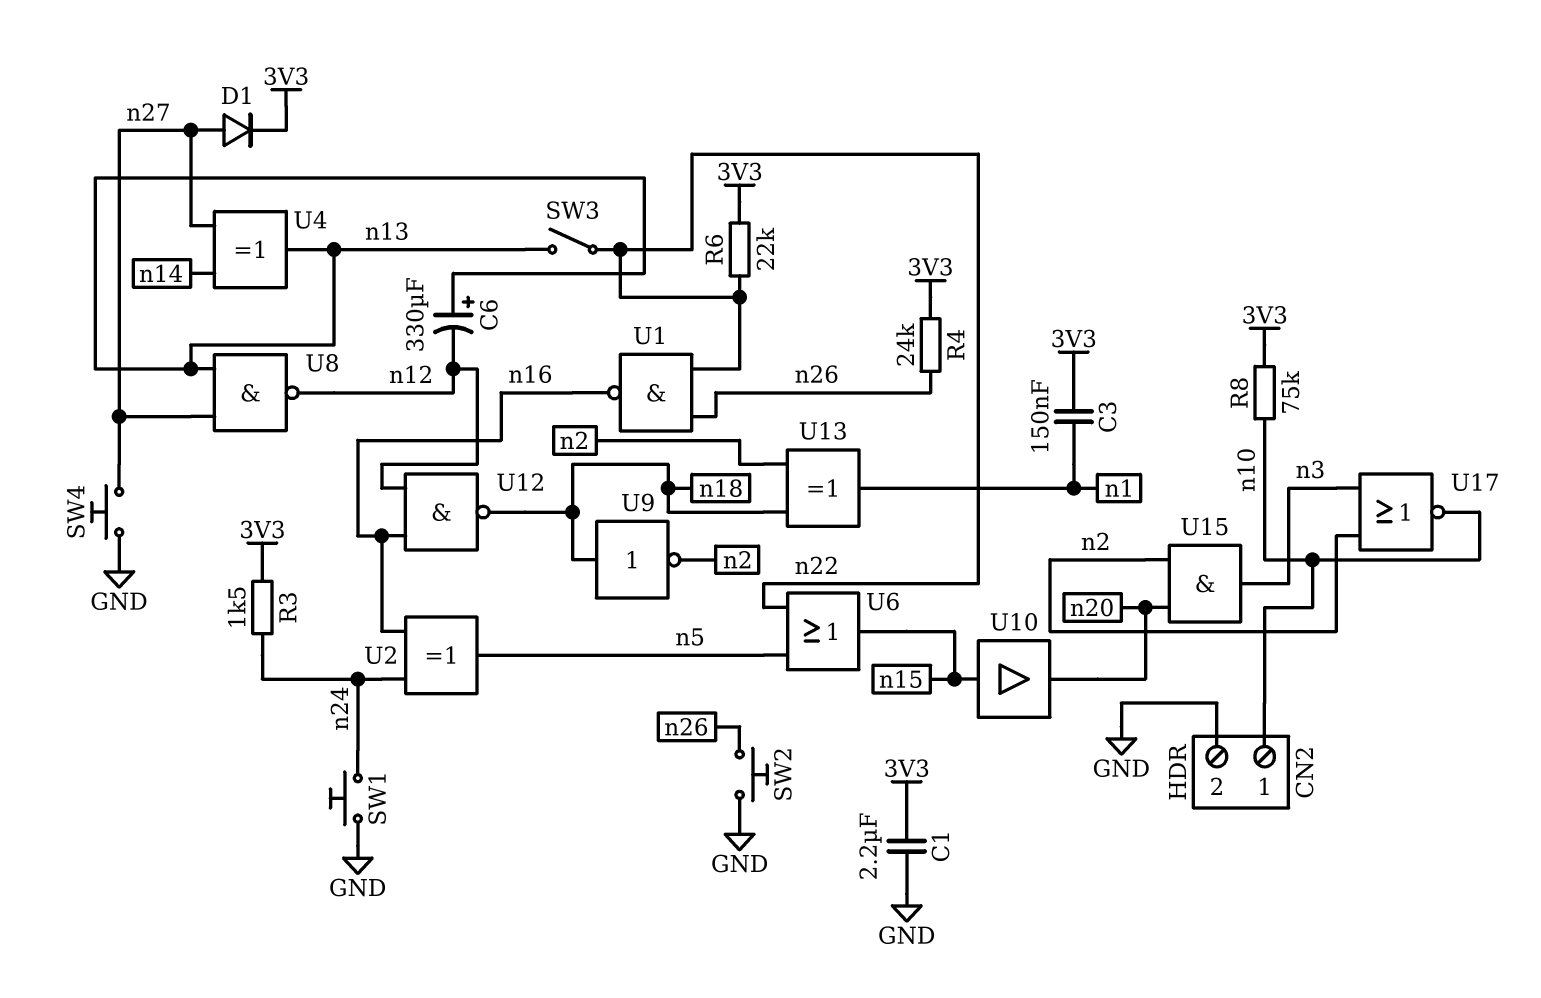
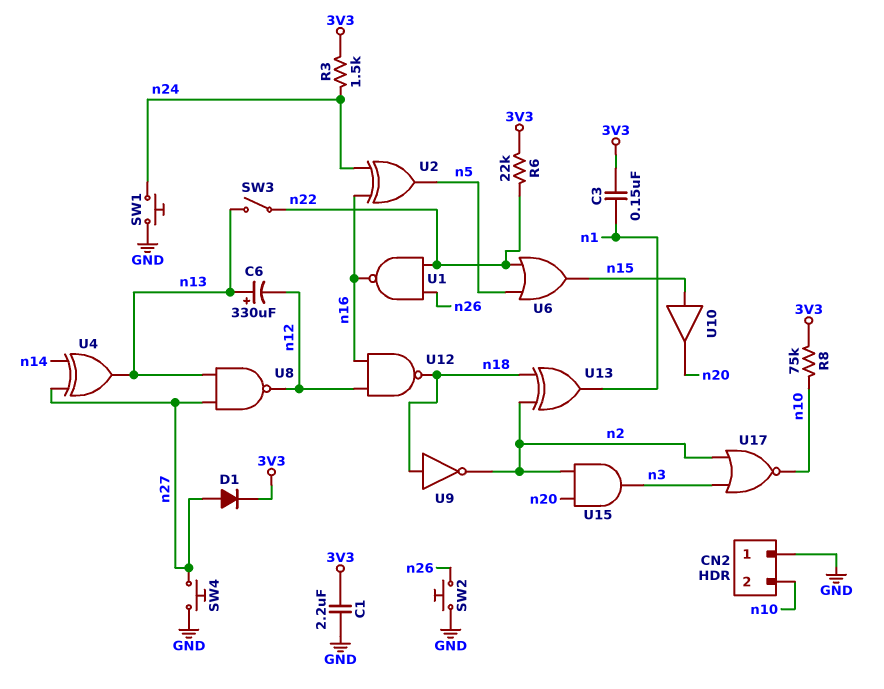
CN2 pin 1: n10 -> GND
CN2 pin 2: GND -> n10
R4: 24k (3V3, n26) -> none

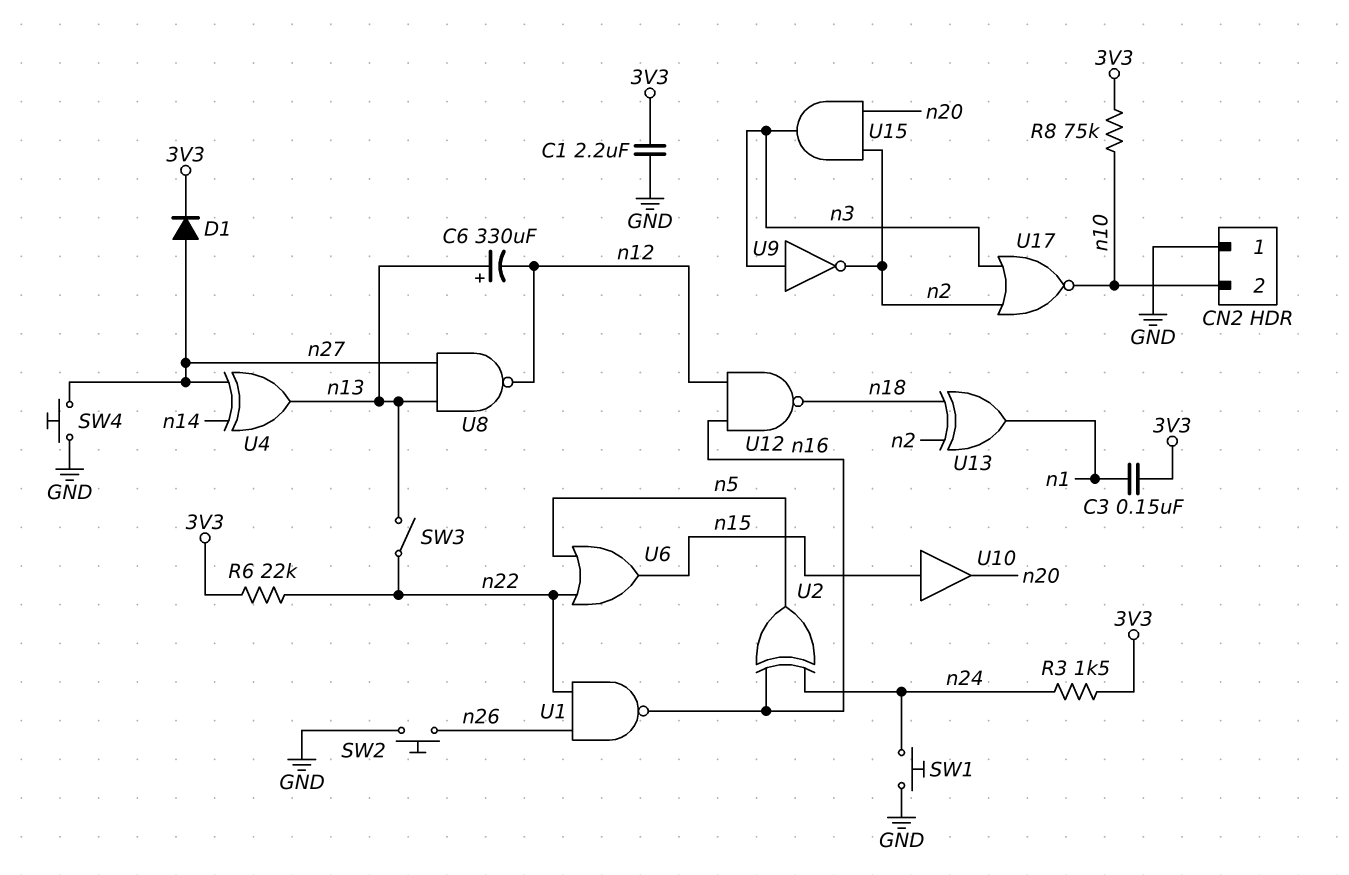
U9: NOT (in n18, out n2) -> NOT (in n3, out n2)

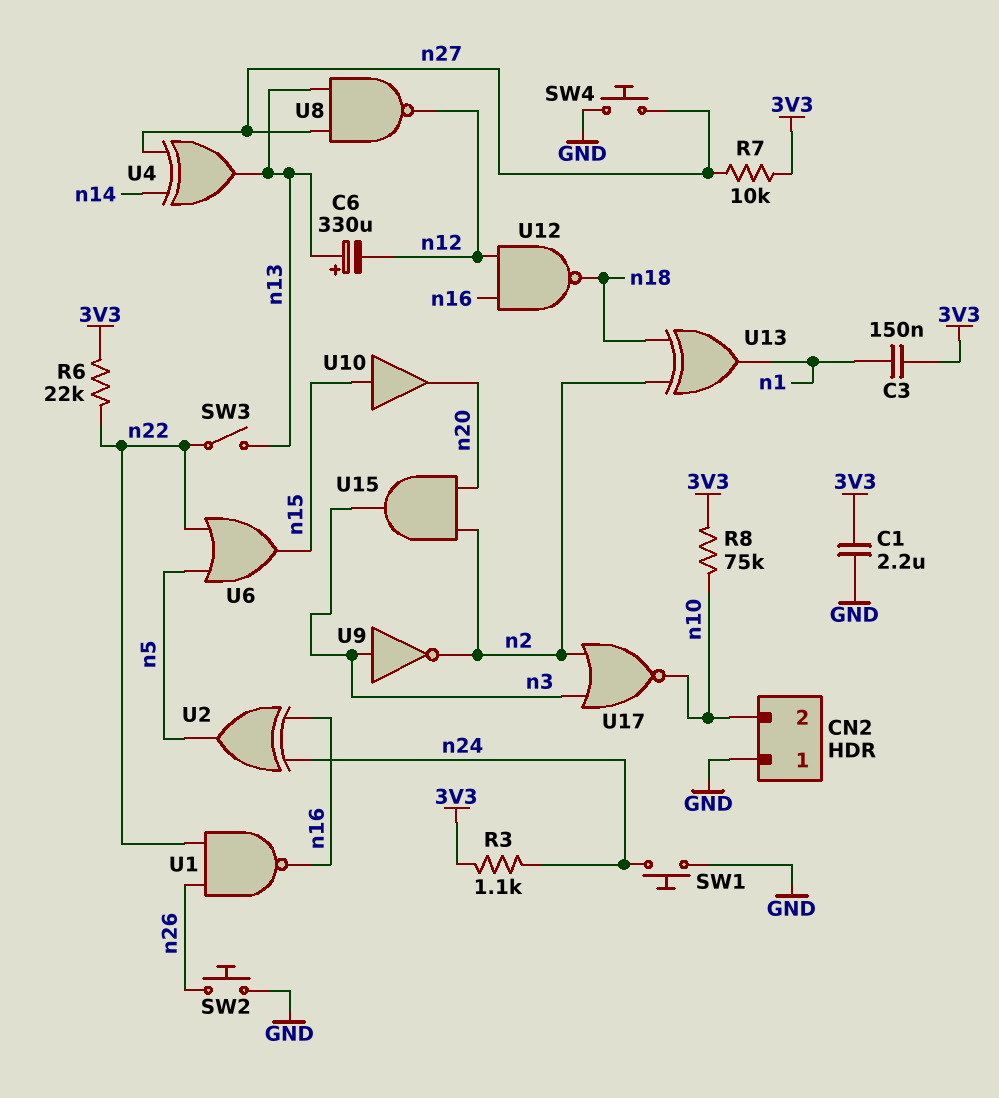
D1: diode (A n27, K 3V3) -> none
R3: 1.5k (3V3, n24) -> 1.1k (3V3, n24)
R7: none -> 10k (3V3, n27)

